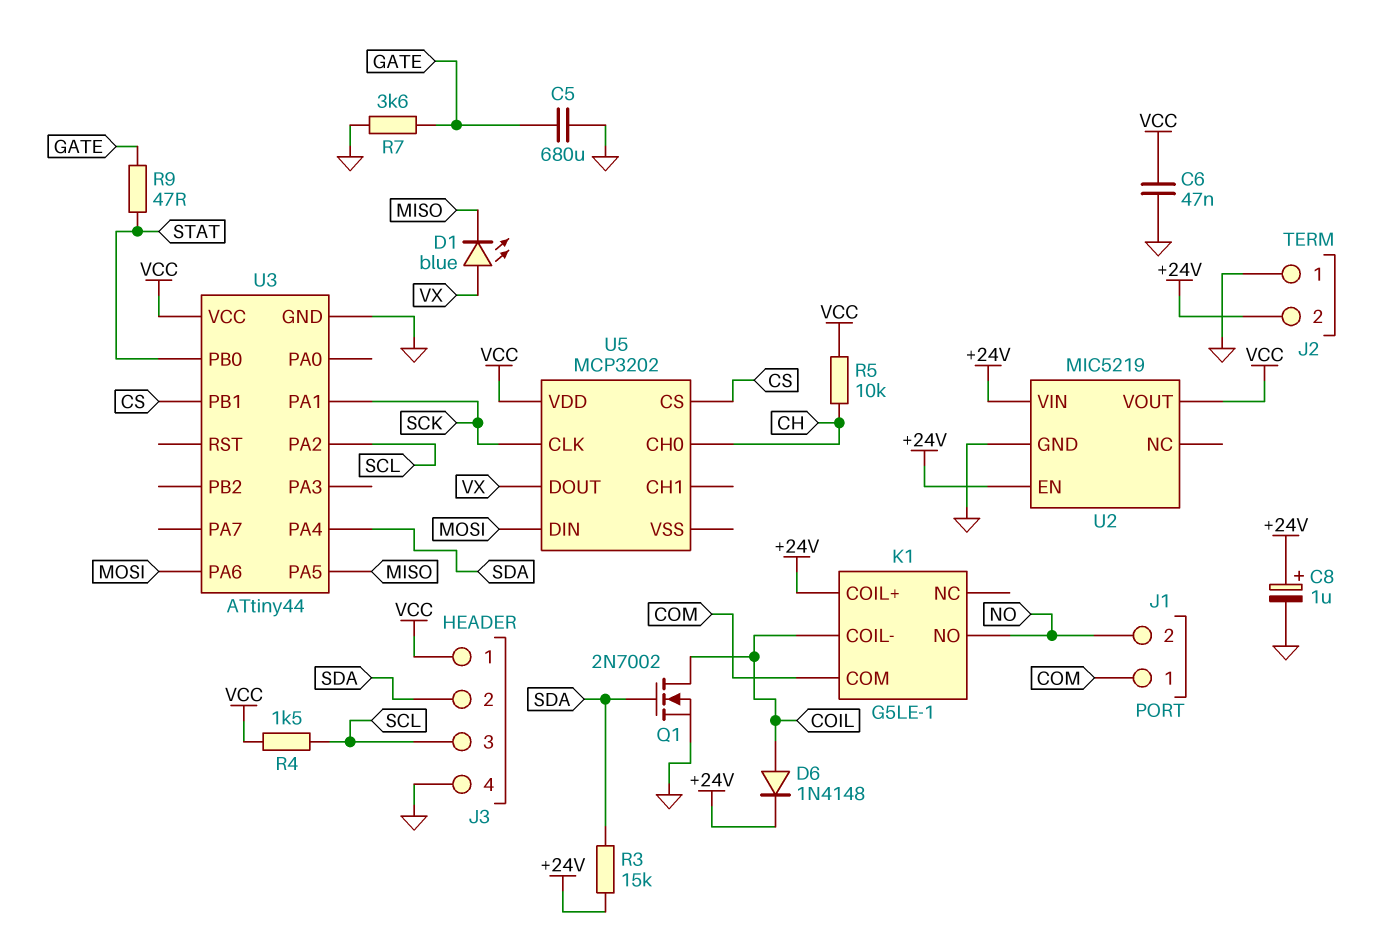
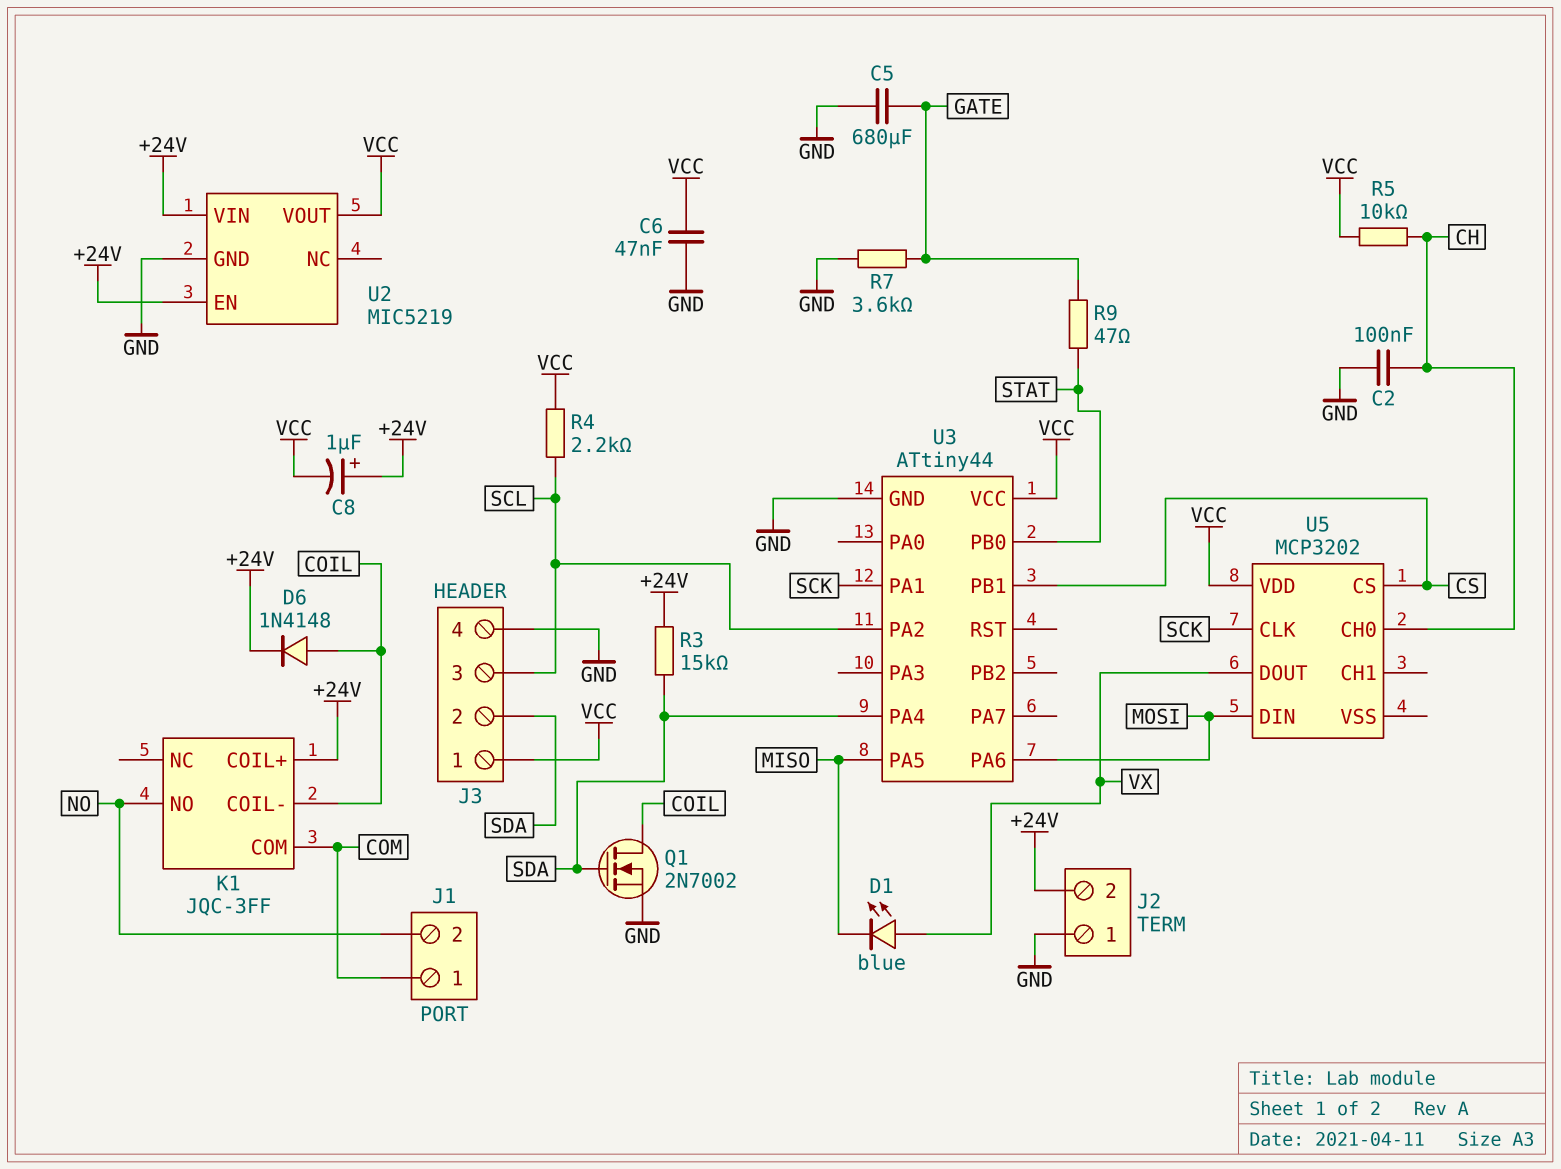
C2: none -> 100nF (CH, GND)
C8: 1uF (plus +24V, minus GND) -> 1uF (plus +24V, minus VCC)
K1: G5LE-1 -> JQC-3FF
R4: 1.5k (SCL, VCC) -> 2.2k (SCL, VCC)

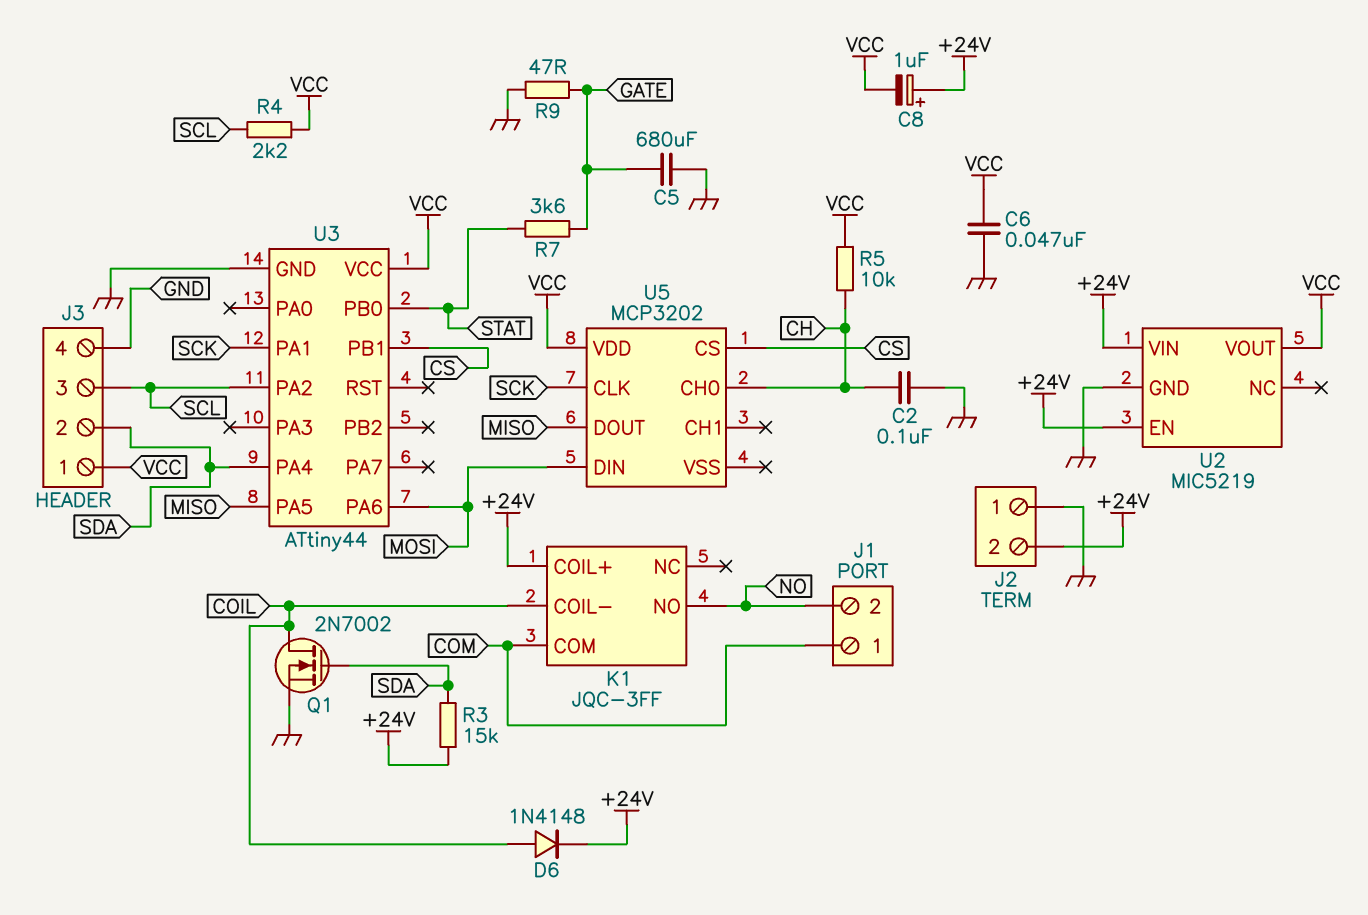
D1: LED blue (A VX, K MISO) -> none
R7: 3.6k (GATE, GND) -> 3.6k (GATE, STAT)
R9: 47 (GATE, STAT) -> 47 (GATE, GND)
U5 pin DOUT: VX -> MISO

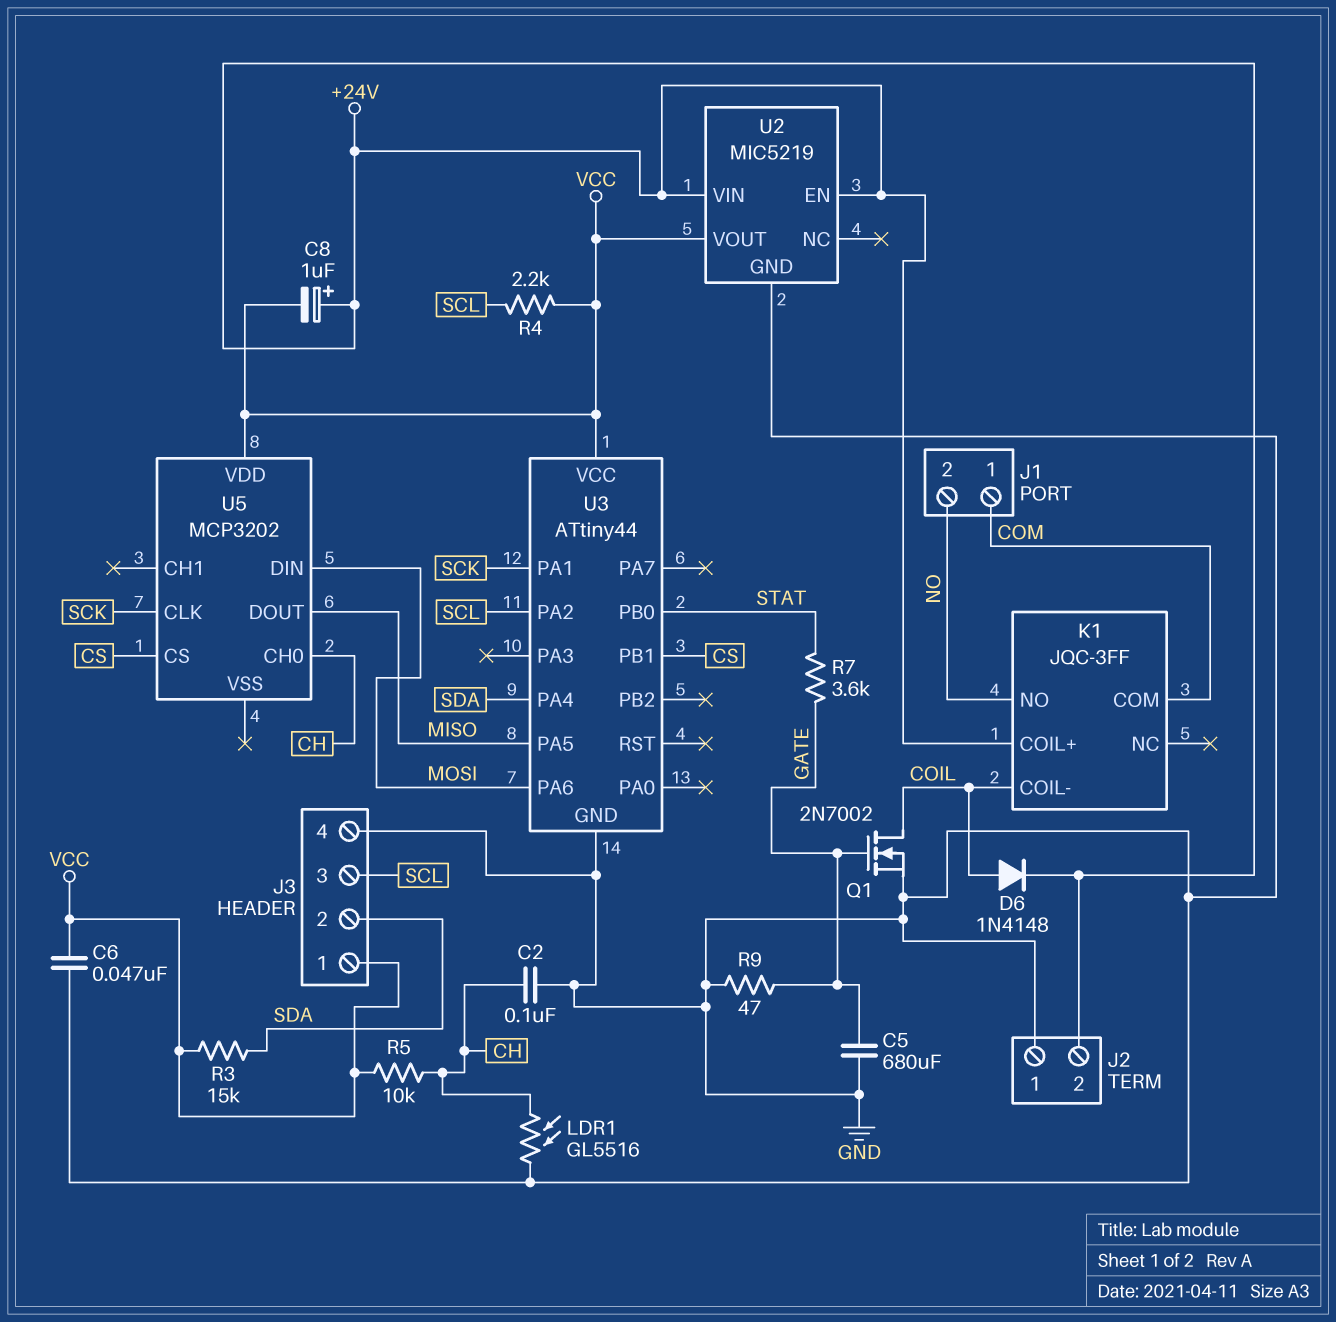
LDR1: none -> GL5516 (CH, GND)
Q1: NMOS 2N7002 (G SDA, D COIL, S GND) -> NMOS 2N7002 (G GATE, D COIL, S GND)
R3: 15k (+24V, SDA) -> 15k (SDA, VCC)

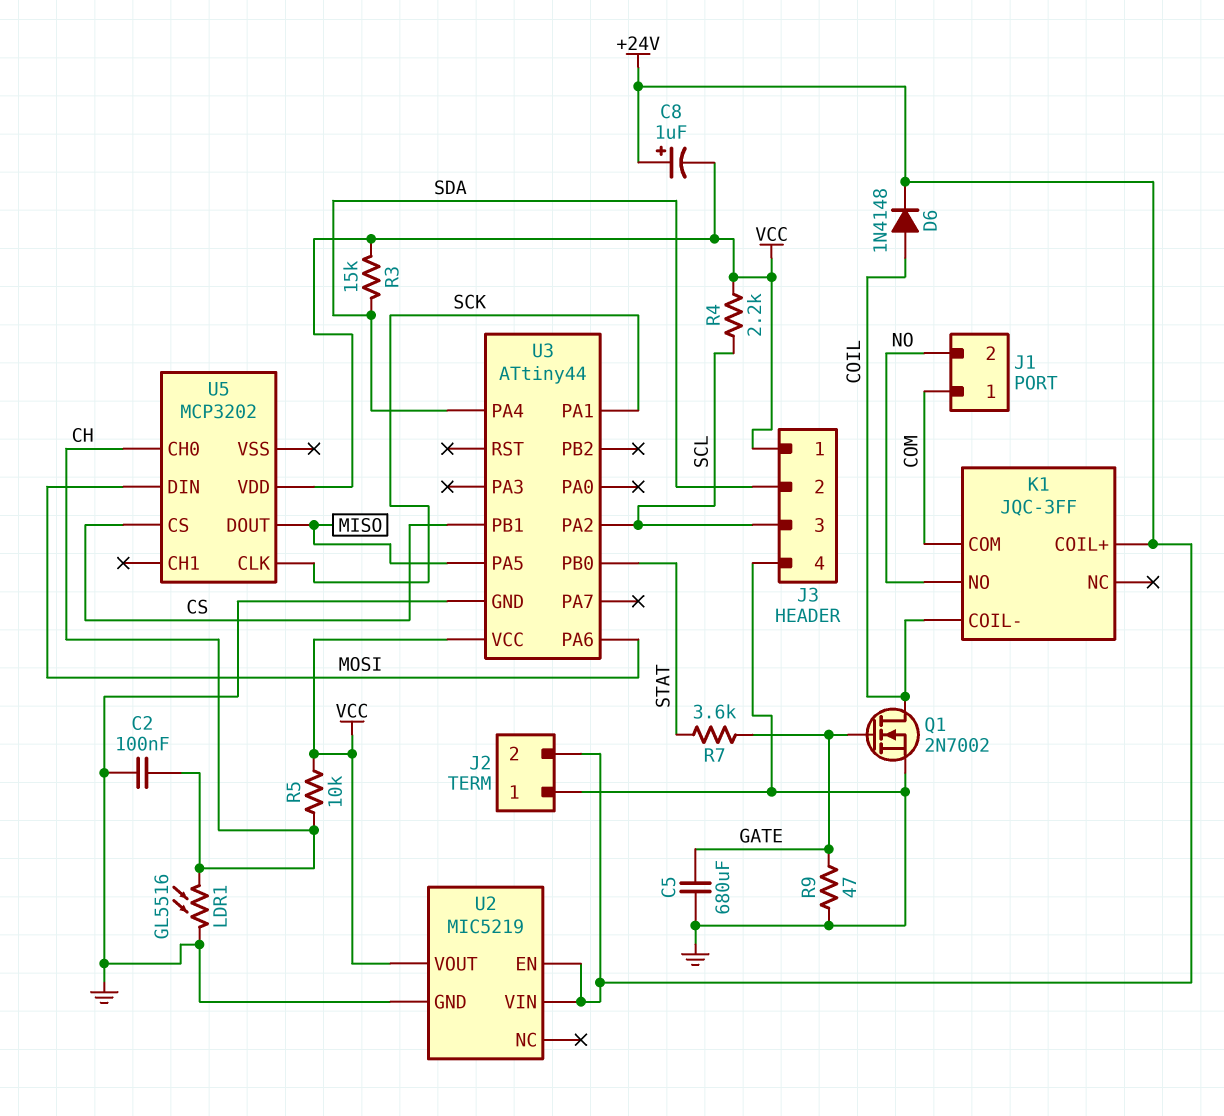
C6: 47nF (GND, VCC) -> none

